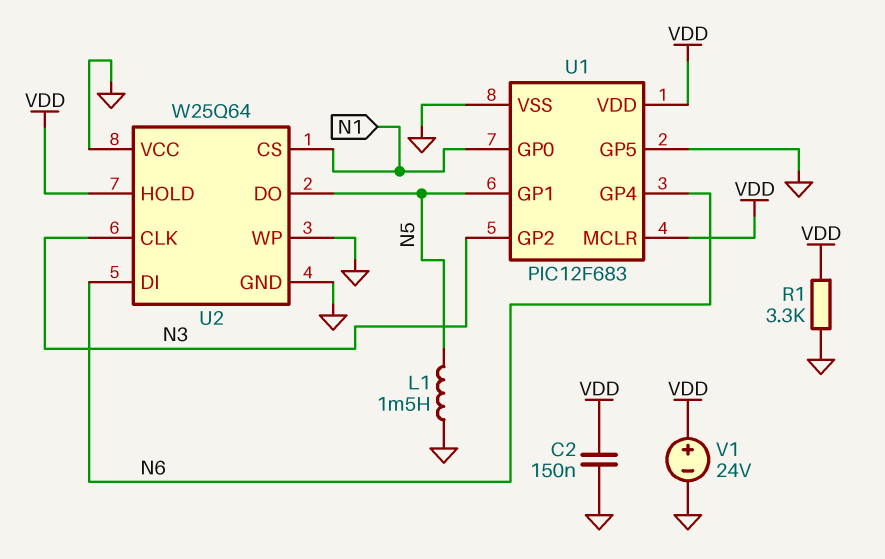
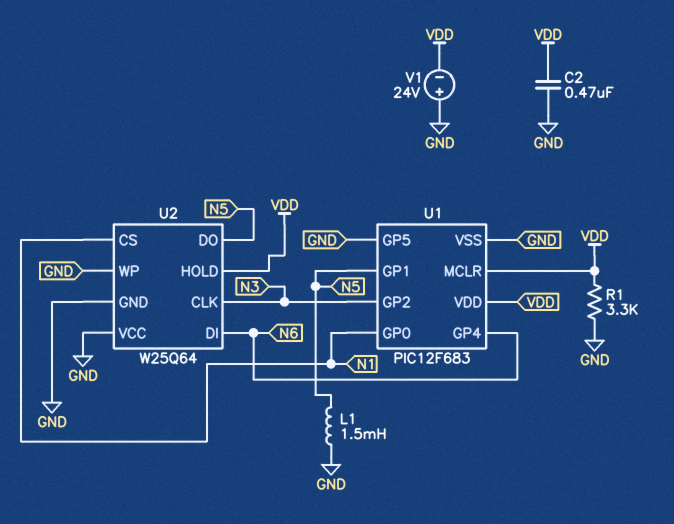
C2: 150nF (GND, VDD) -> 470nF (GND, VDD)
V1: 24V (plus VDD, minus GND) -> 24V (plus GND, minus VDD)

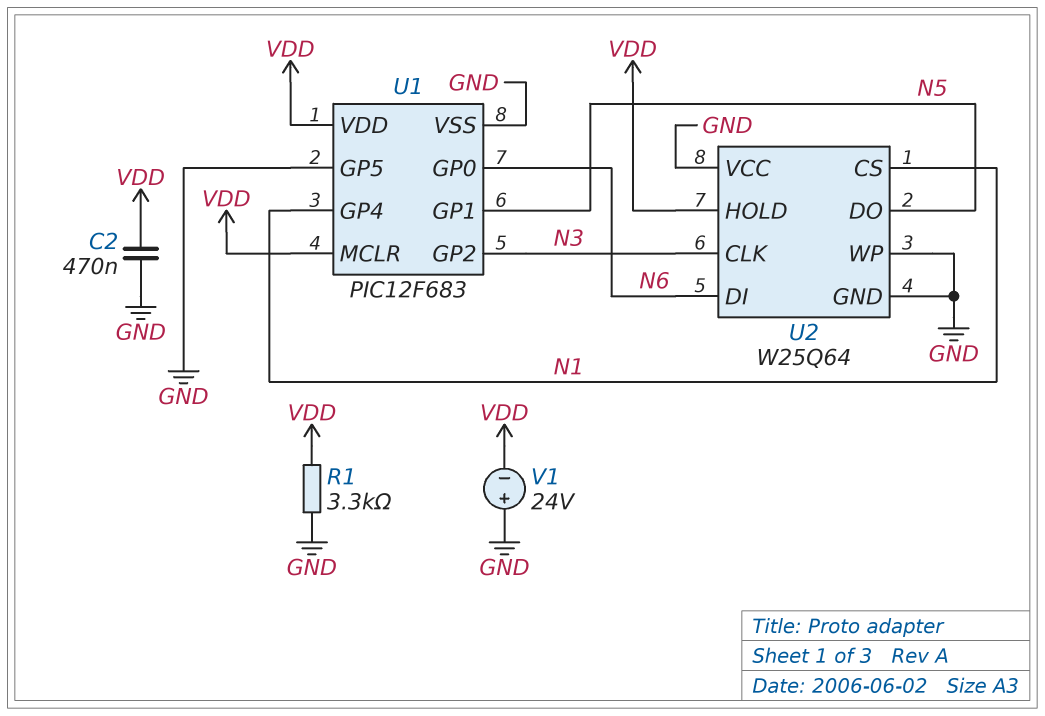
L1: 1.5mH (GND, N5) -> none
U1 pin GP0: N1 -> N6
U1 pin GP4: N6 -> N1

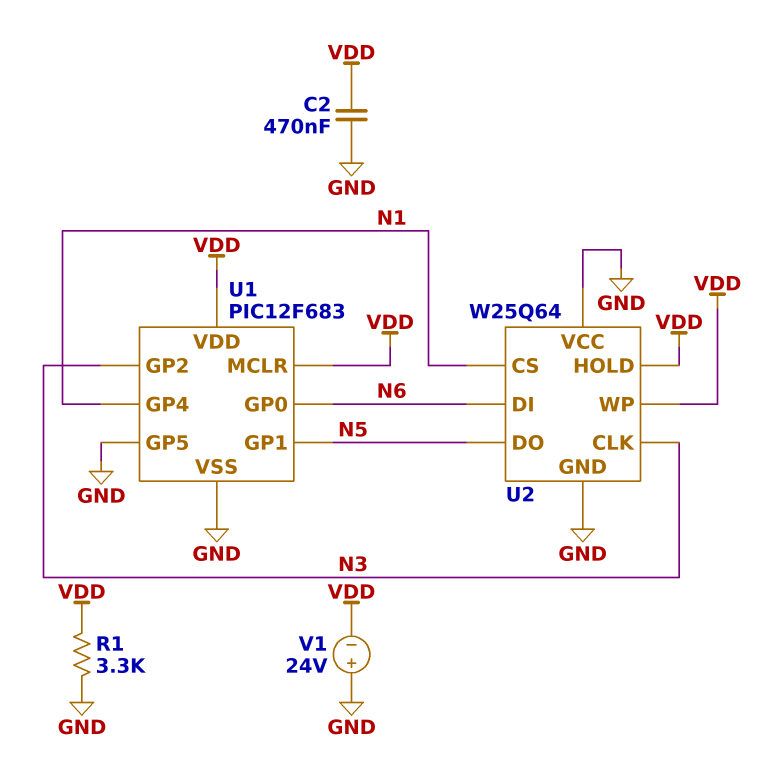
U2 pin WP: GND -> VDD

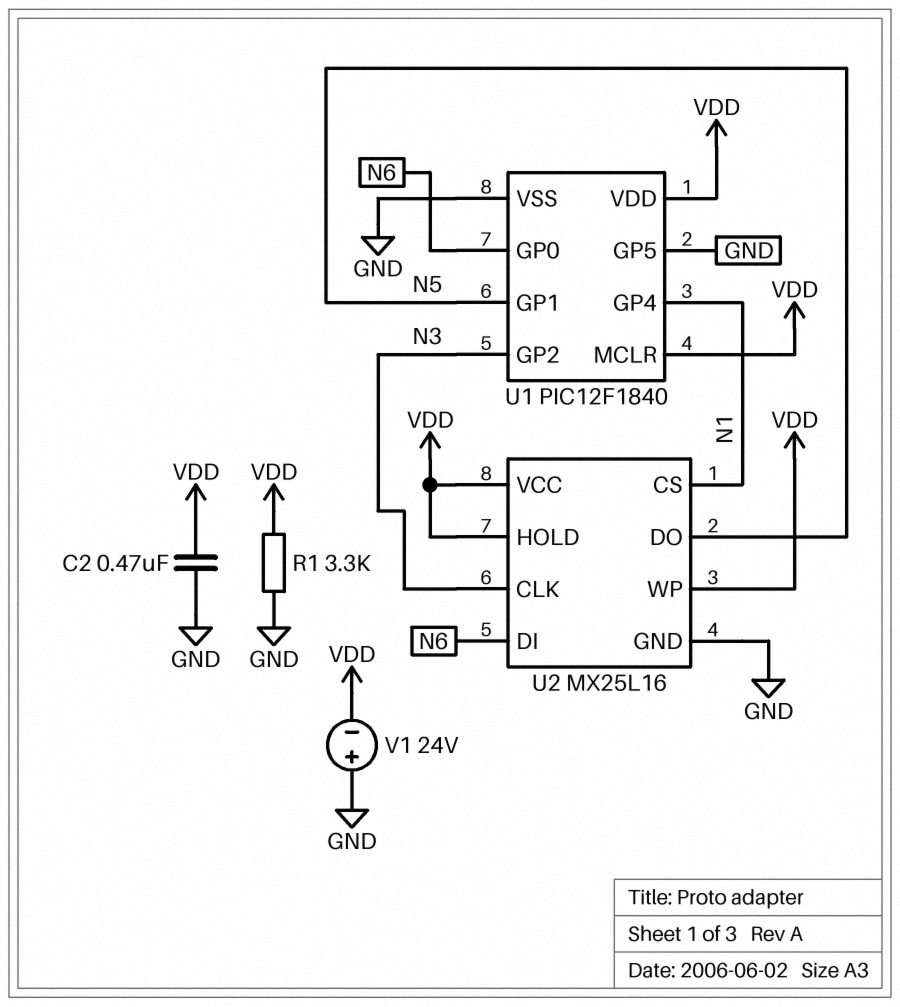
U1: PIC12F683 -> PIC12F1840
U2: W25Q64 -> MX25L16
U2 pin VCC: GND -> VDD

